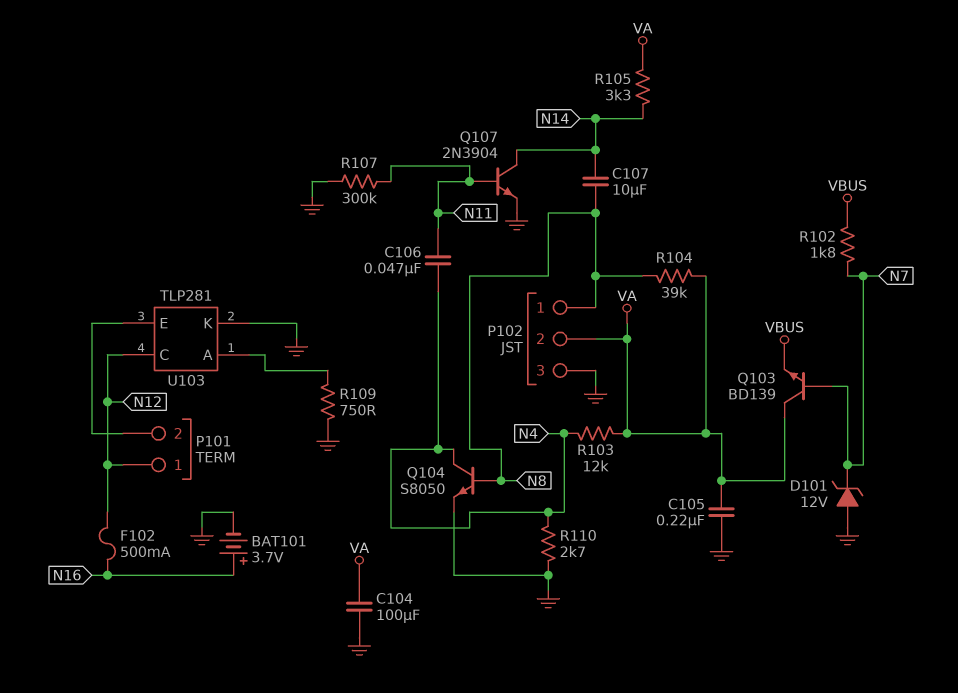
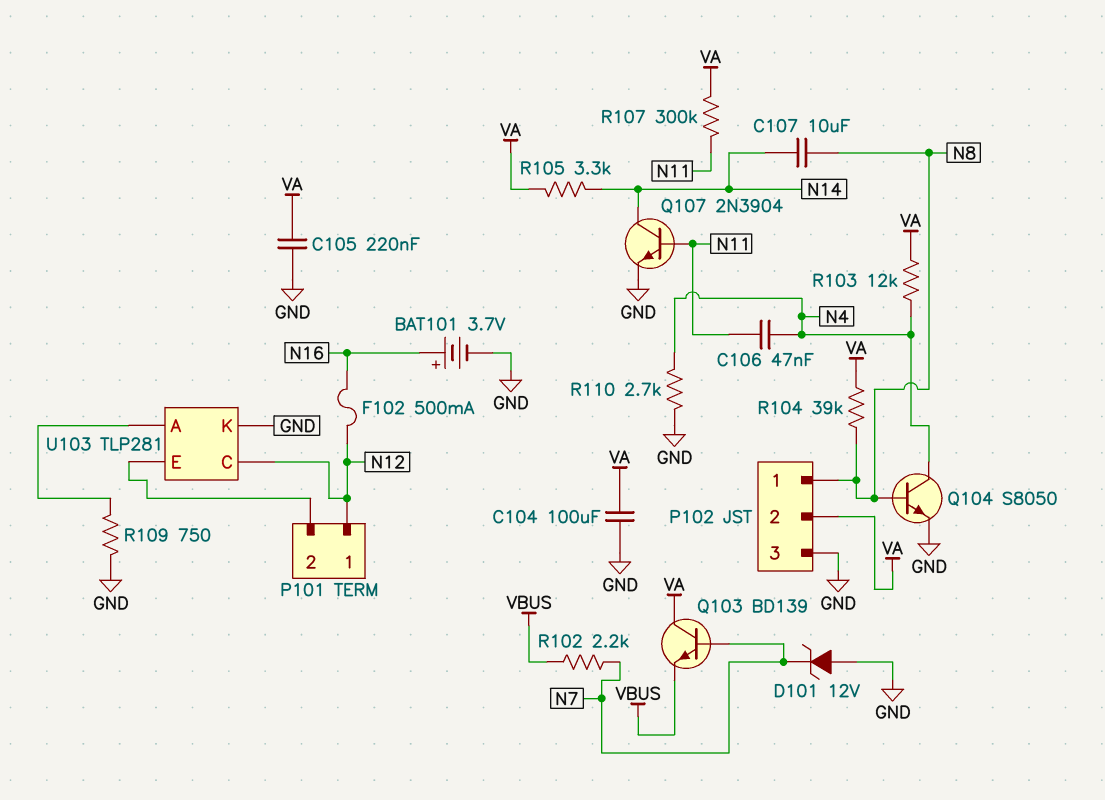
R102: 1.8k (N7, VBUS) -> 2.2k (N7, VBUS)
R107: 300k (GND, N11) -> 300k (N11, VA)

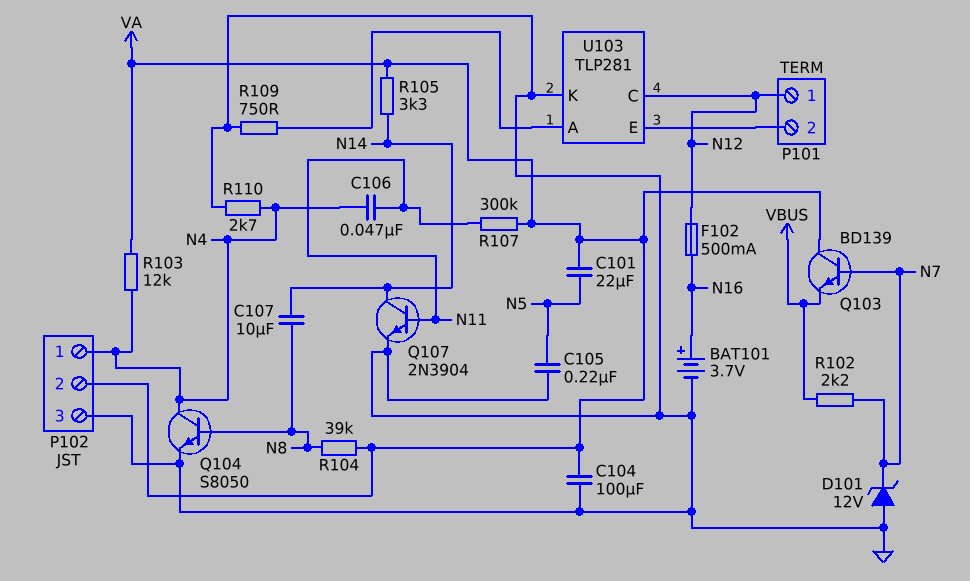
C101: none -> 22uF (N5, VA)
C105: 220nF (GND, VA) -> 220nF (GND, N5)
P102 pin 1: N8 -> N4

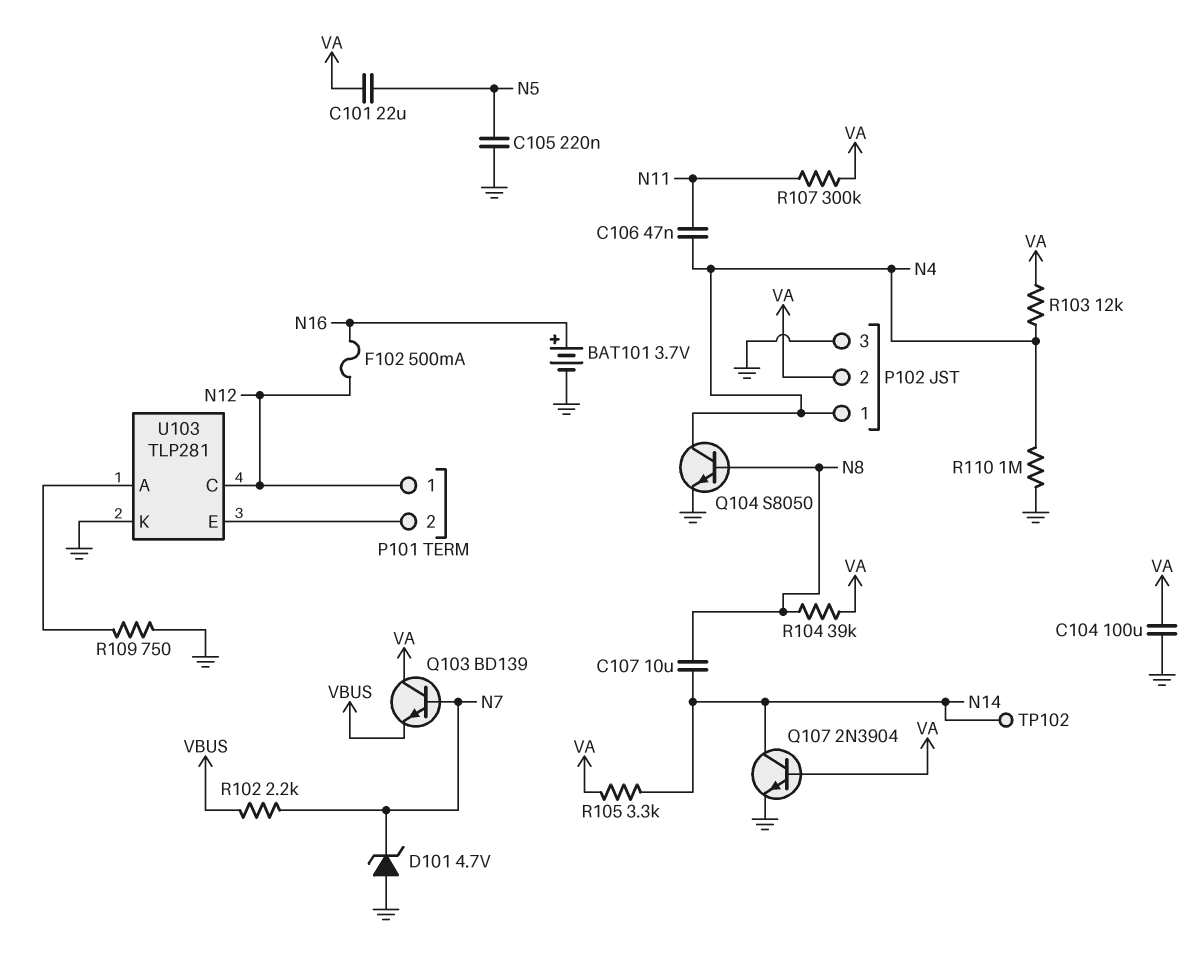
D101: zener 12V (A GND, K N7) -> zener 4.7V (A GND, K N7)
Q107: NPN 2N3904 (B N11, C N14, E GND) -> NPN 2N3904 (B VA, C N14, E GND)
R110: 2.7k (GND, N4) -> 1M (GND, N4)
TP102: none -> test point (N14)

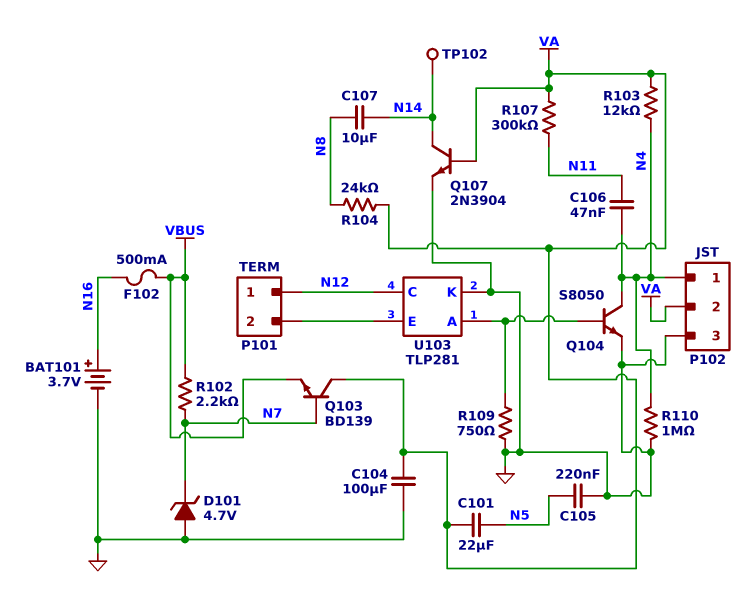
F102: 500mA (N12, N16) -> 500mA (N16, VBUS)
Q104: NPN S8050 (B N8, C N4, E GND) -> NPN S8050 (B U103/A, C N4, E GND)
R104: 39k (N8, VA) -> 24k (N8, VA)
R105: 3.3k (N14, VA) -> none

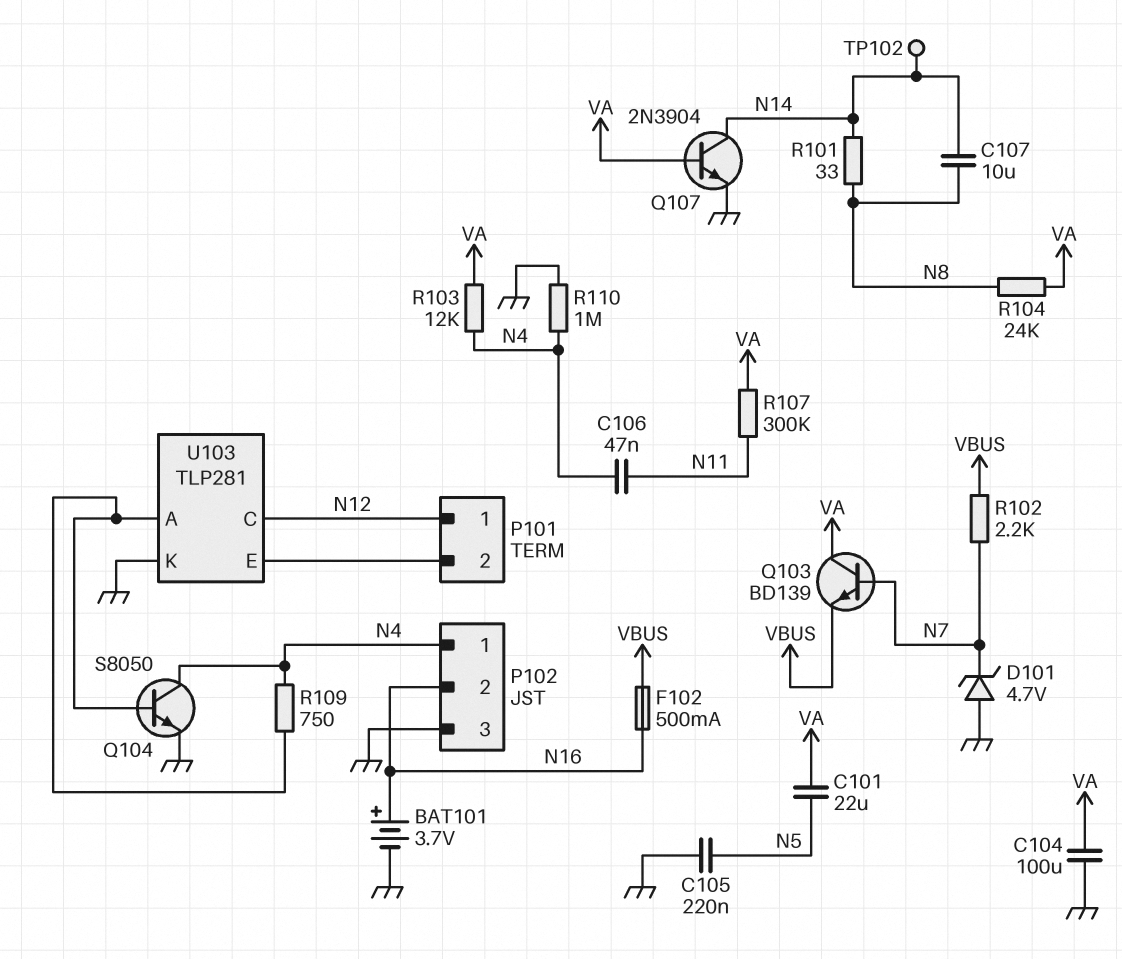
P102 pin 2: VA -> N16
R101: none -> 33 (N8, N14)
R109: 750 (GND, U103/A) -> 750 (N4, U103/A)

